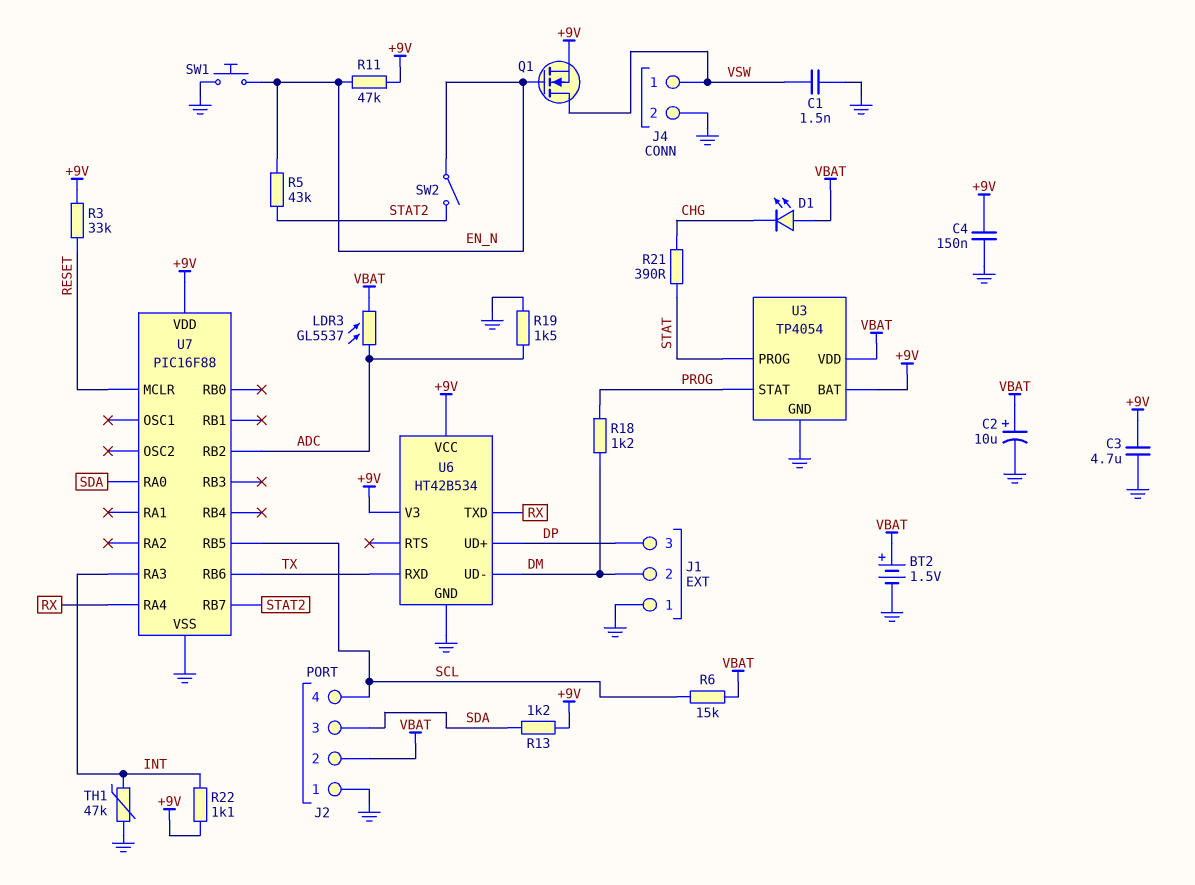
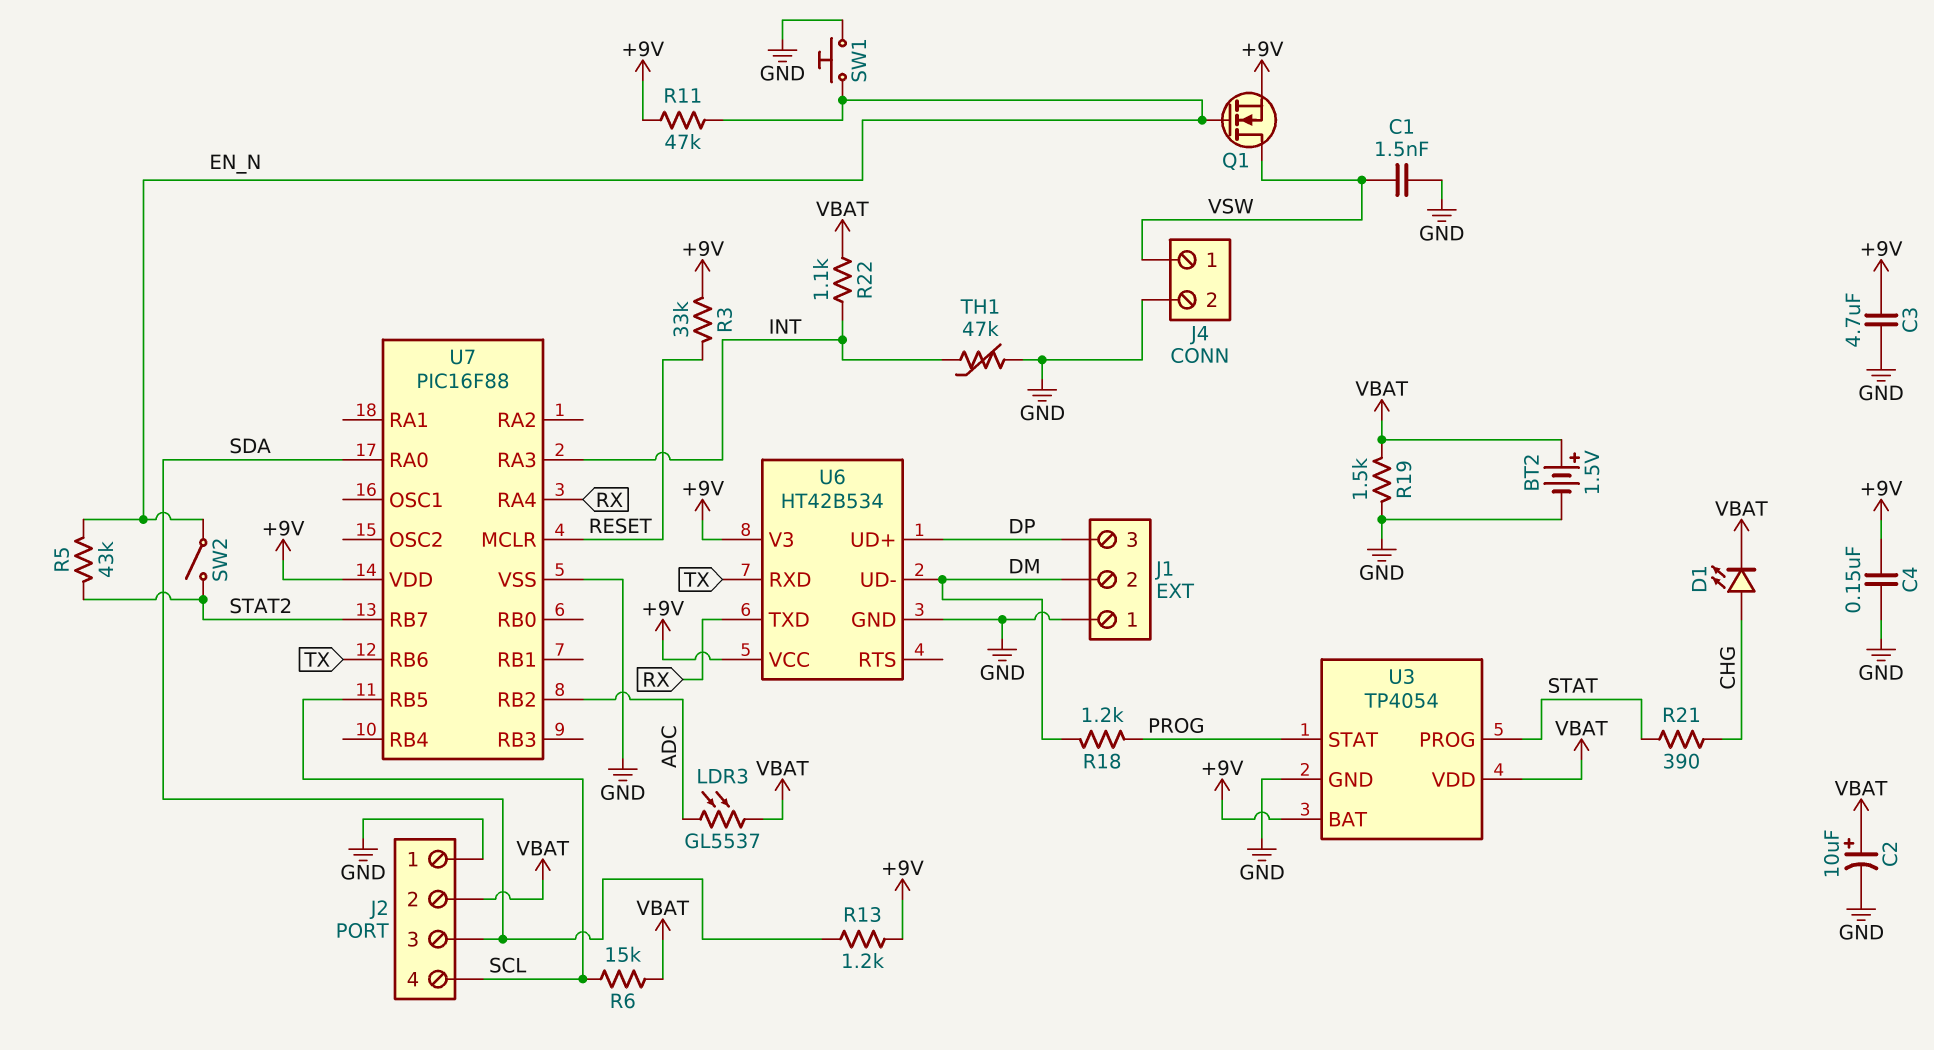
D1: LED (A VBAT, K CHG) -> LED (A CHG, K VBAT)
R19: 1.5k (ADC, GND) -> 1.5k (GND, VBAT)
R22: 1.1k (+9V, INT) -> 1.1k (INT, VBAT)

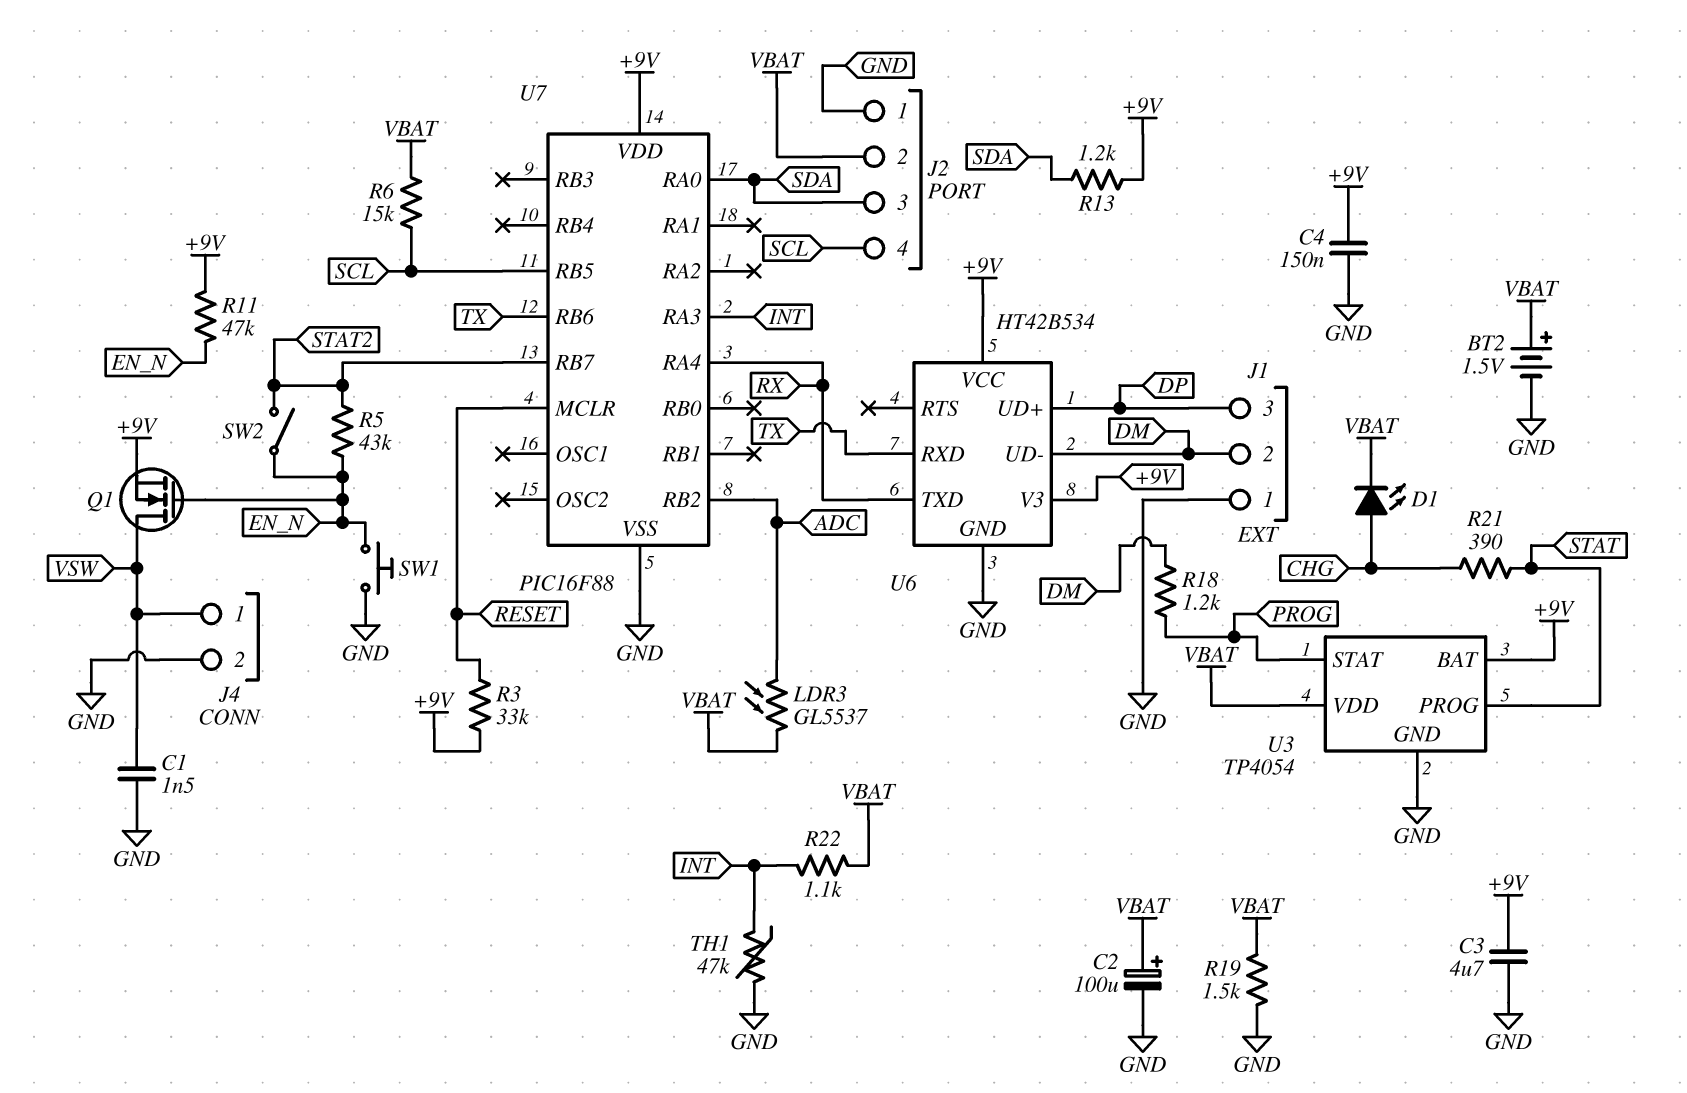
C2: 10uF (plus VBAT, minus GND) -> 100uF (plus VBAT, minus GND)

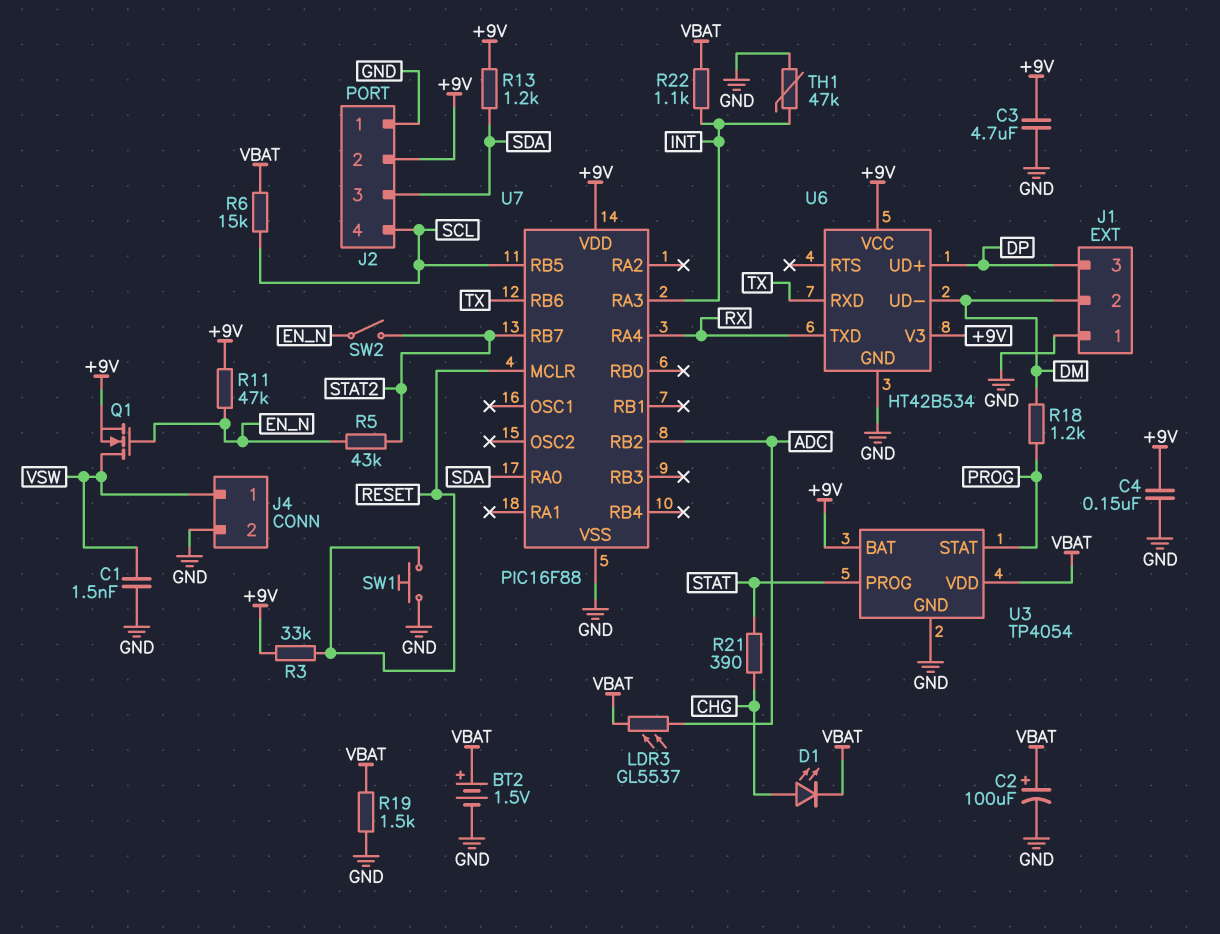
J2 pin 2: VBAT -> +9V
SW1: button (EN_N, GND) -> button (GND, RESET)

